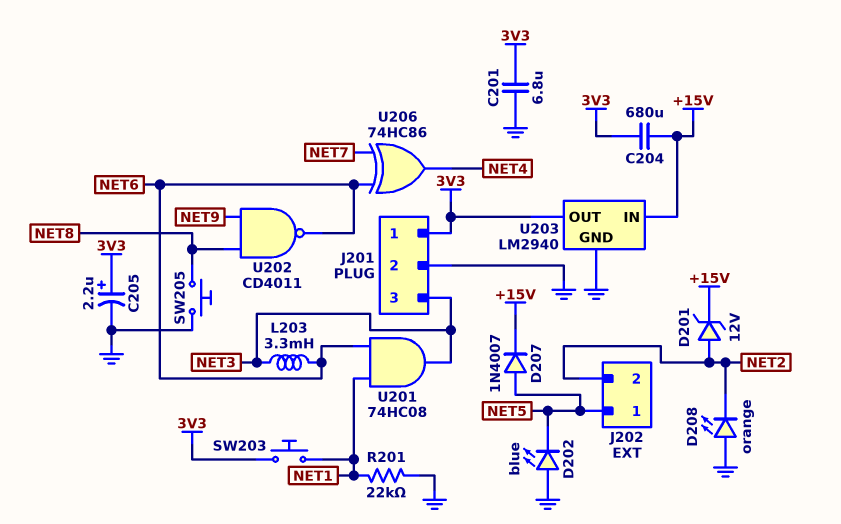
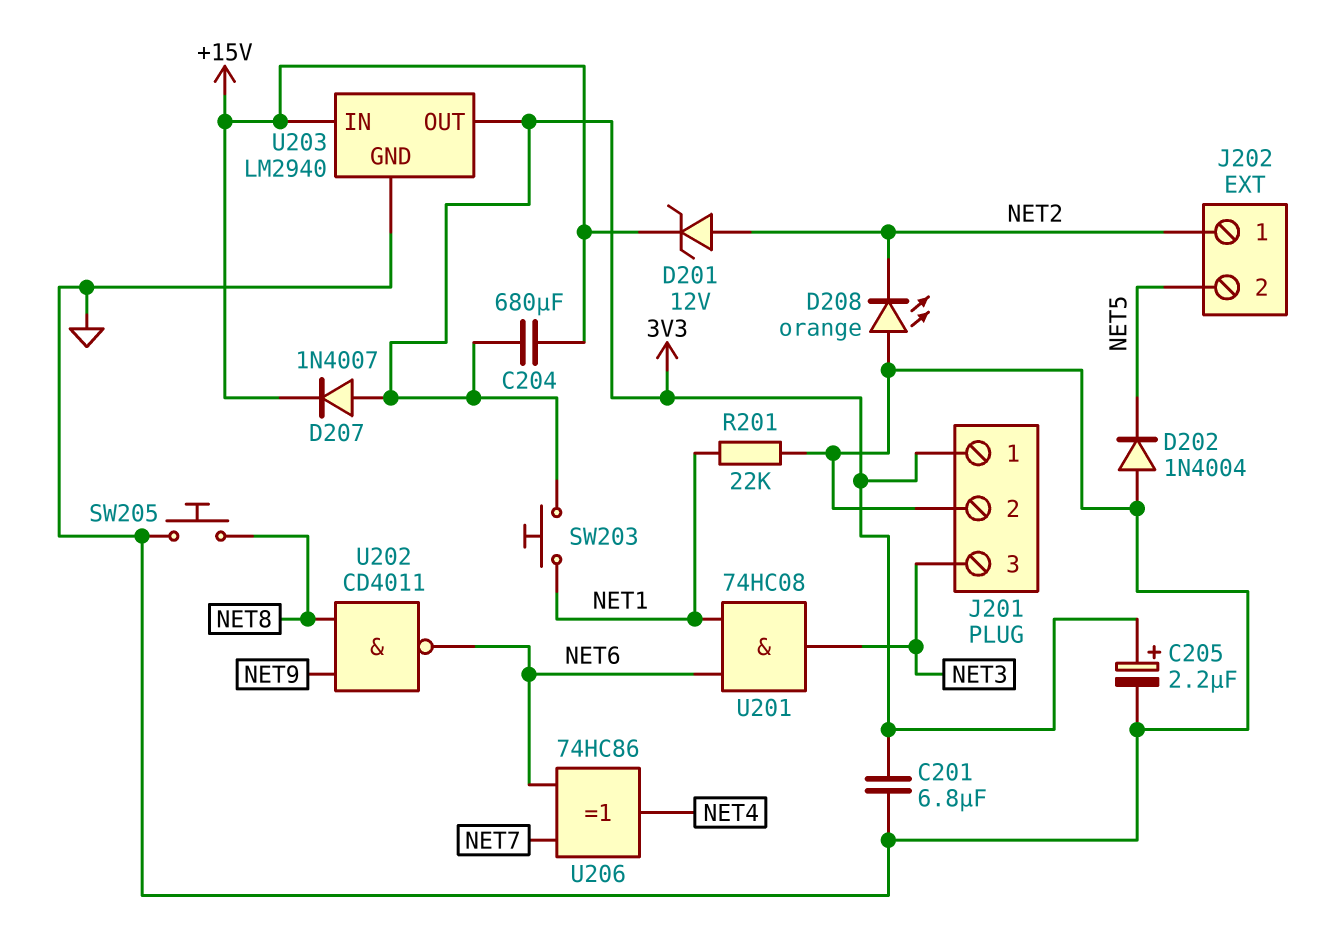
D202: LED blue (A GND, K NET5) -> diode 1N4004 (A GND, K NET5)
D207: diode 1N4007 (A NET5, K +15V) -> diode 1N4007 (A 3V3, K +15V)
J202 pin 1: NET5 -> NET2
J202 pin 2: NET2 -> NET5
L203: 3.3mH (NET3, NET6) -> none

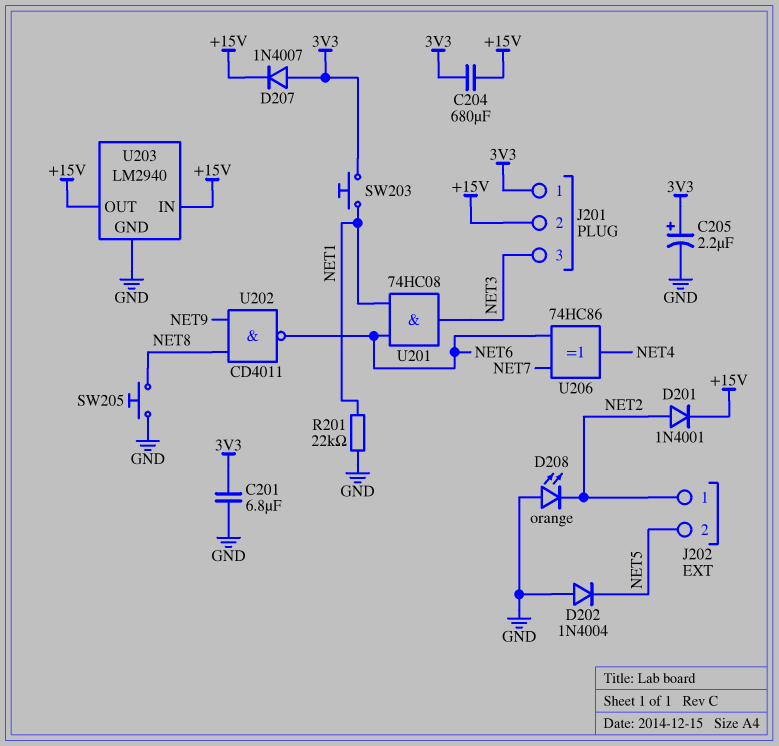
D201: zener 12V (A NET2, K +15V) -> diode 1N4001 (A NET2, K +15V)
J201 pin 2: GND -> +15V
U203 pin OUT: 3V3 -> +15V

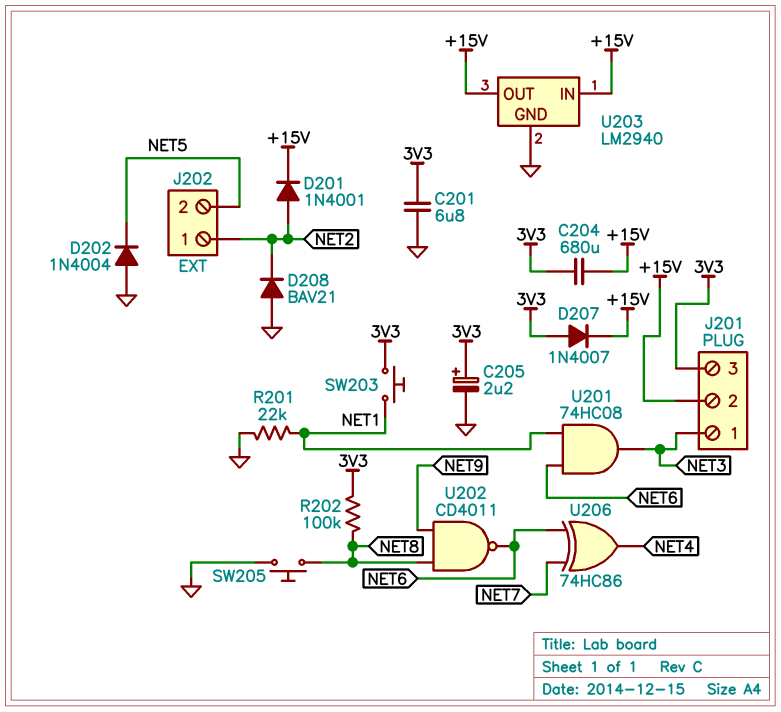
D208: LED orange (A GND, K NET2) -> diode BAV21 (A GND, K NET2)
J201 pin 1: 3V3 -> NET3
J201 pin 3: NET3 -> 3V3
R202: none -> 100k (3V3, NET8)

